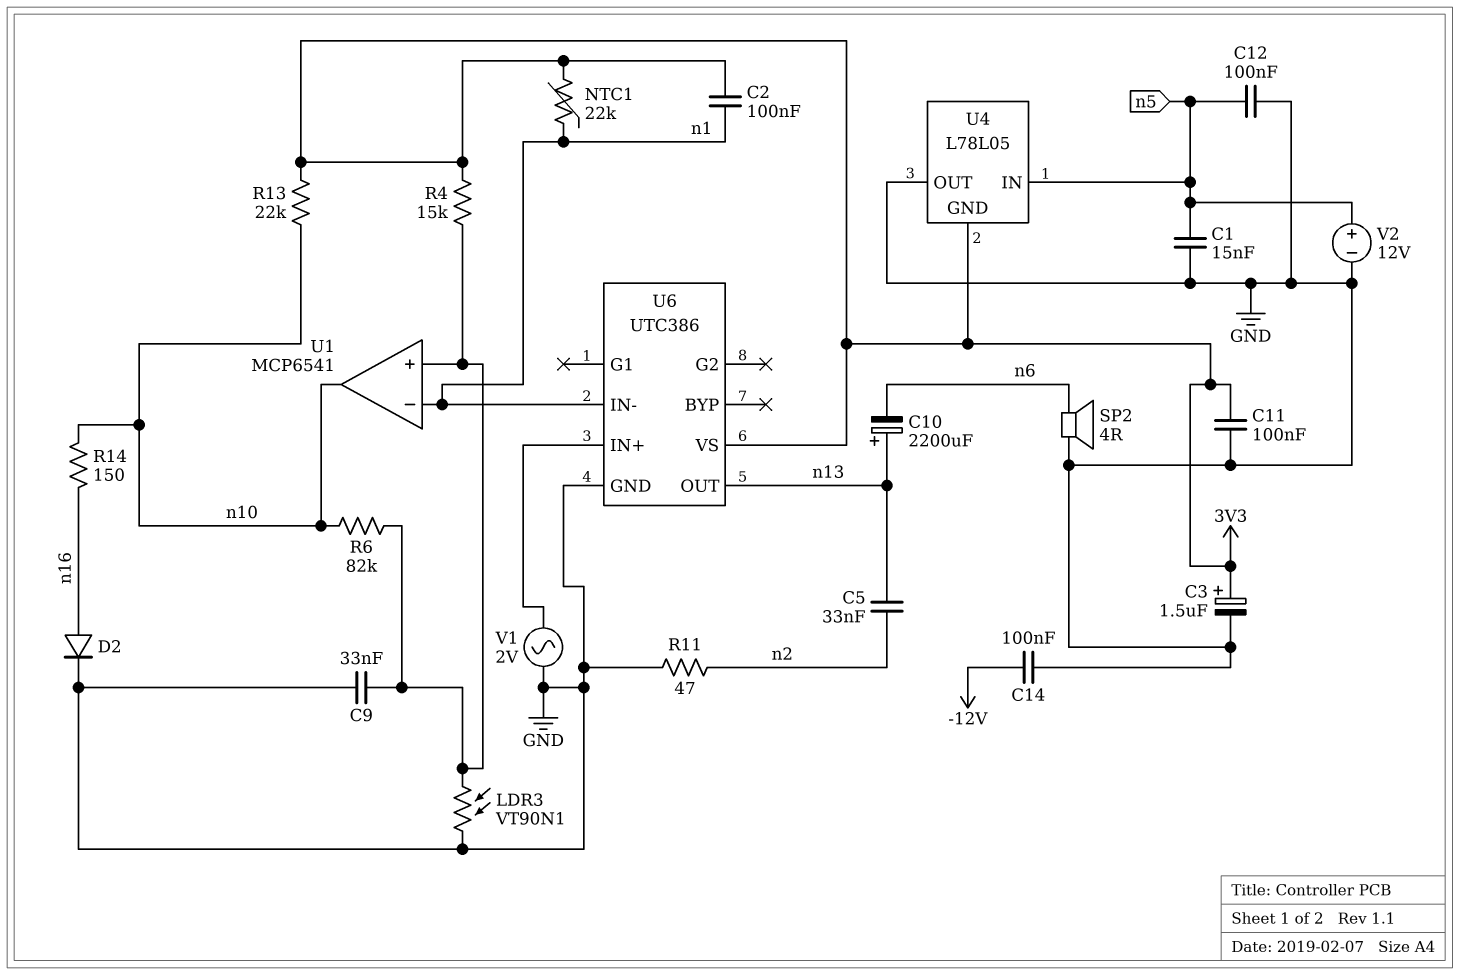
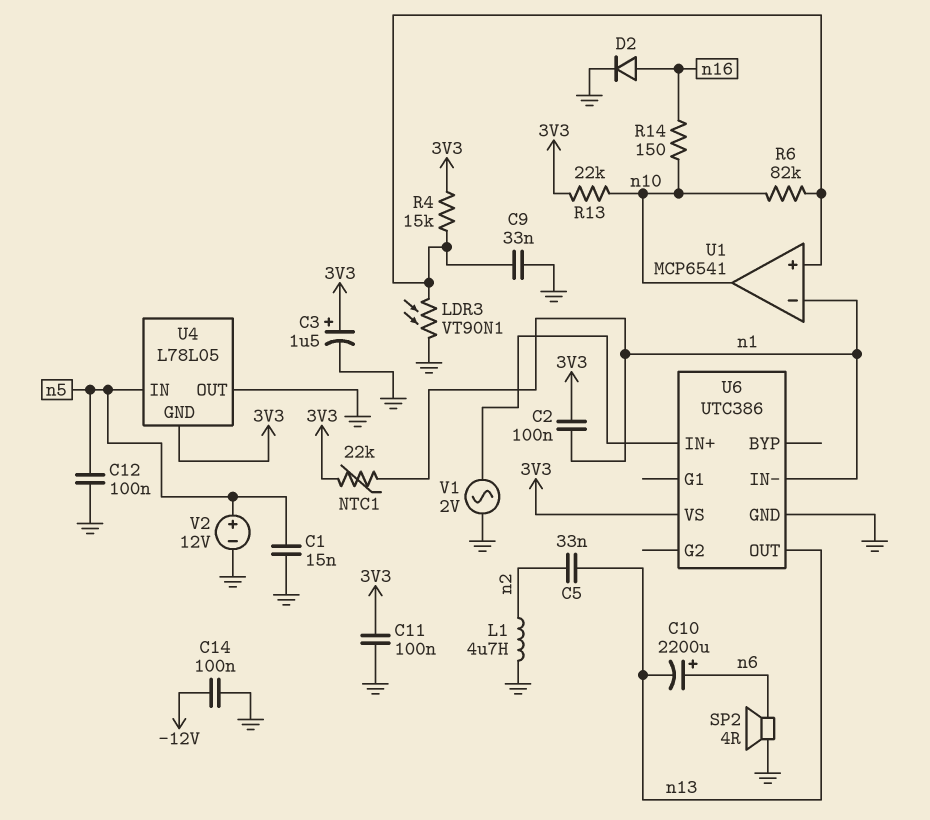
C10: 2200uF (plus n13, minus n6) -> 2200uF (plus n6, minus n13)
L1: none -> 4.7uH (GND, n2)
R11: 47 (GND, n2) -> none

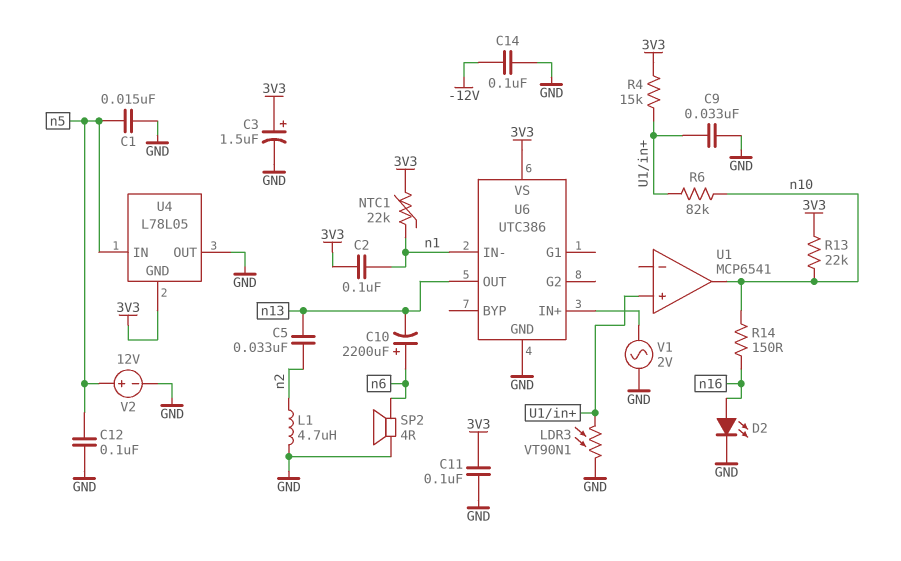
D2: diode (A n16, K GND) -> LED (A n16, K GND)
U1 pin in-: n1 -> none

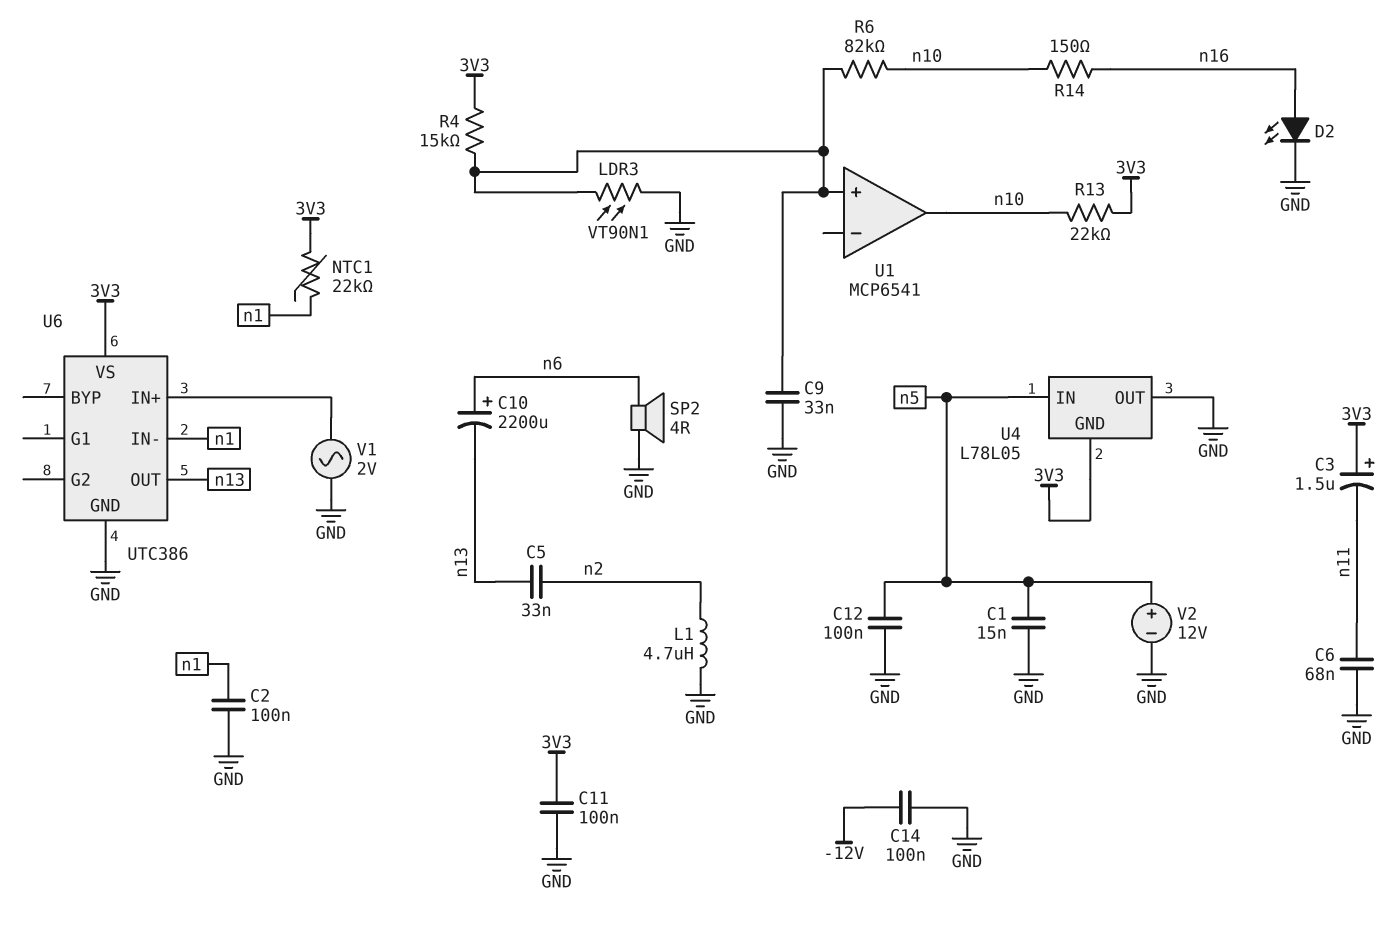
C2: 100nF (3V3, n1) -> 100nF (GND, n1)
C3: 1.5uF (plus 3V3, minus GND) -> 1.5uF (plus 3V3, minus n11)
C6: none -> 68nF (GND, n11)

